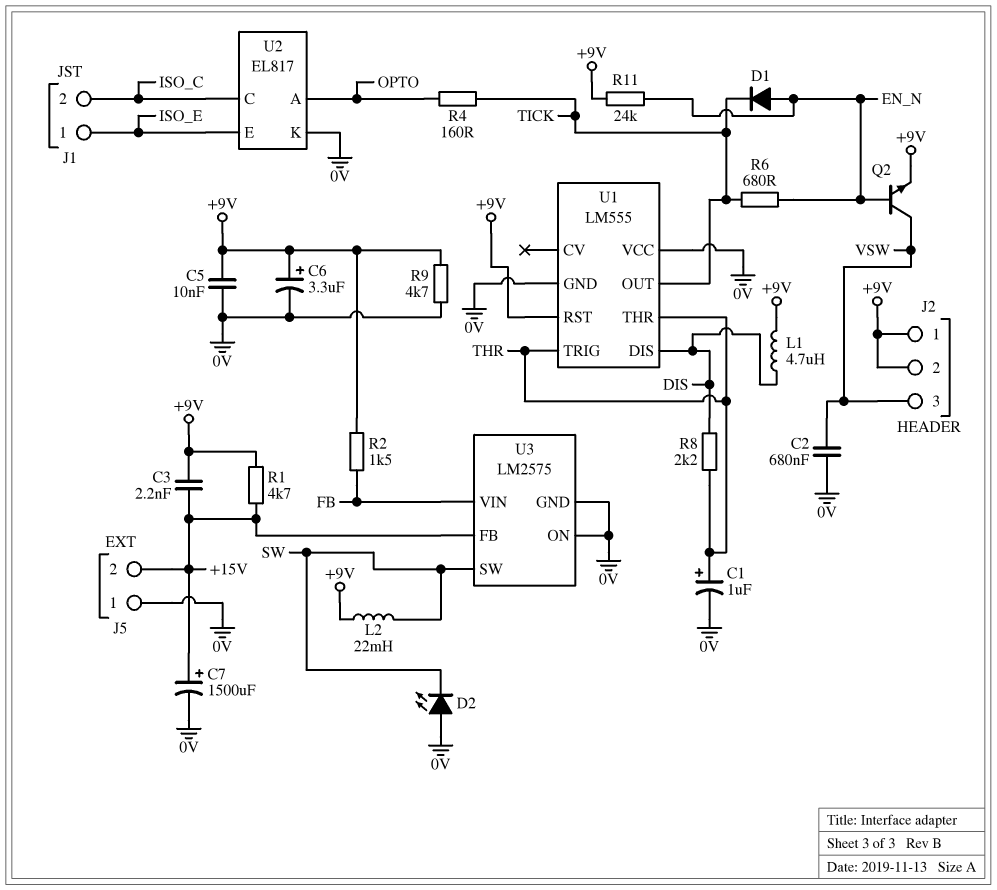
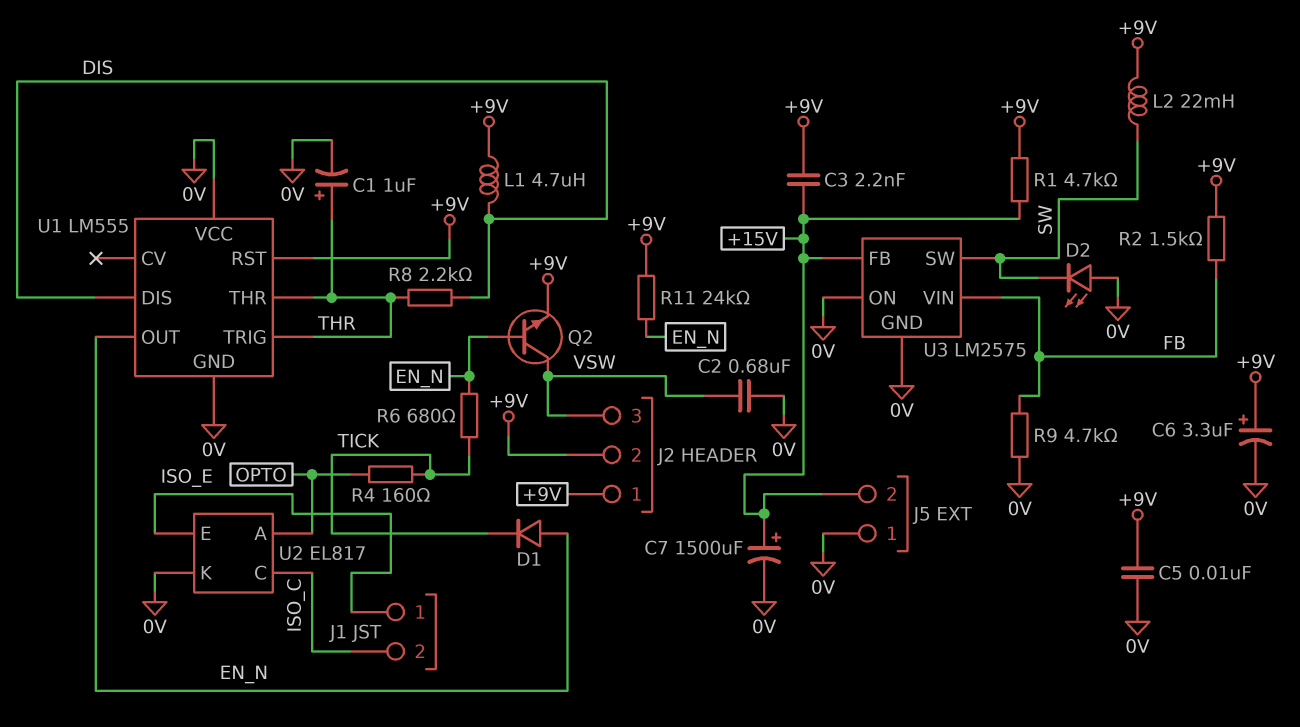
R9: 4.7k (+9V, 0V) -> 4.7k (0V, FB)
U1 pin OUT: TICK -> EN_N

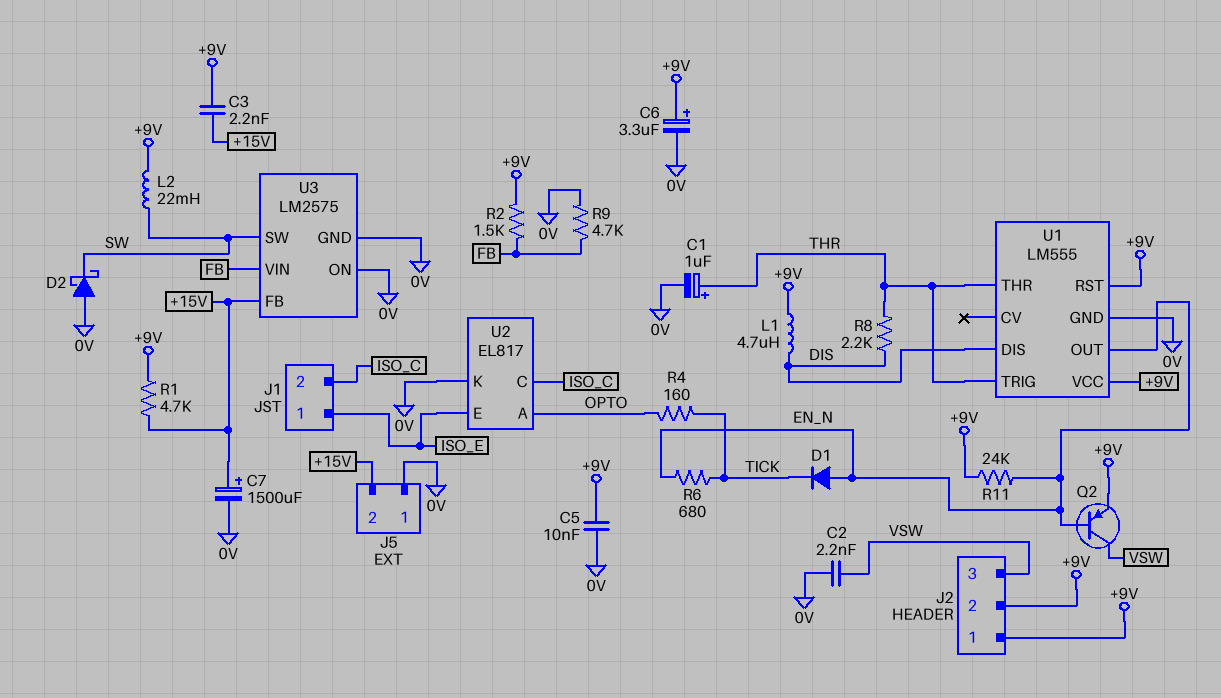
C2: 680nF (0V, VSW) -> 2.2nF (0V, VSW)
D2: LED (A 0V, K SW) -> schottky (A 0V, K SW)
Q2: NPN (B EN_N, C VSW, E +9V) -> PNP (B EN_N, C VSW, E +9V)
U1 pin VCC: 0V -> +9V

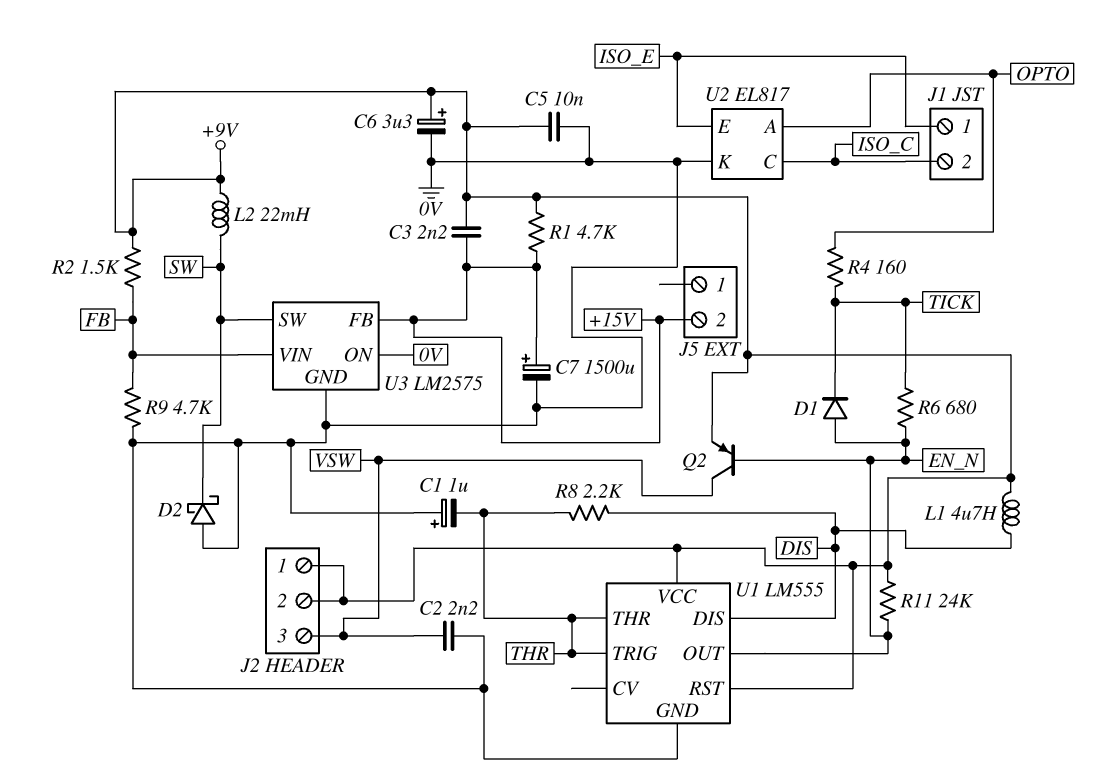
C1: 1uF (plus THR, minus 0V) -> 1uF (plus 0V, minus THR)
J5 pin 1: 0V -> none

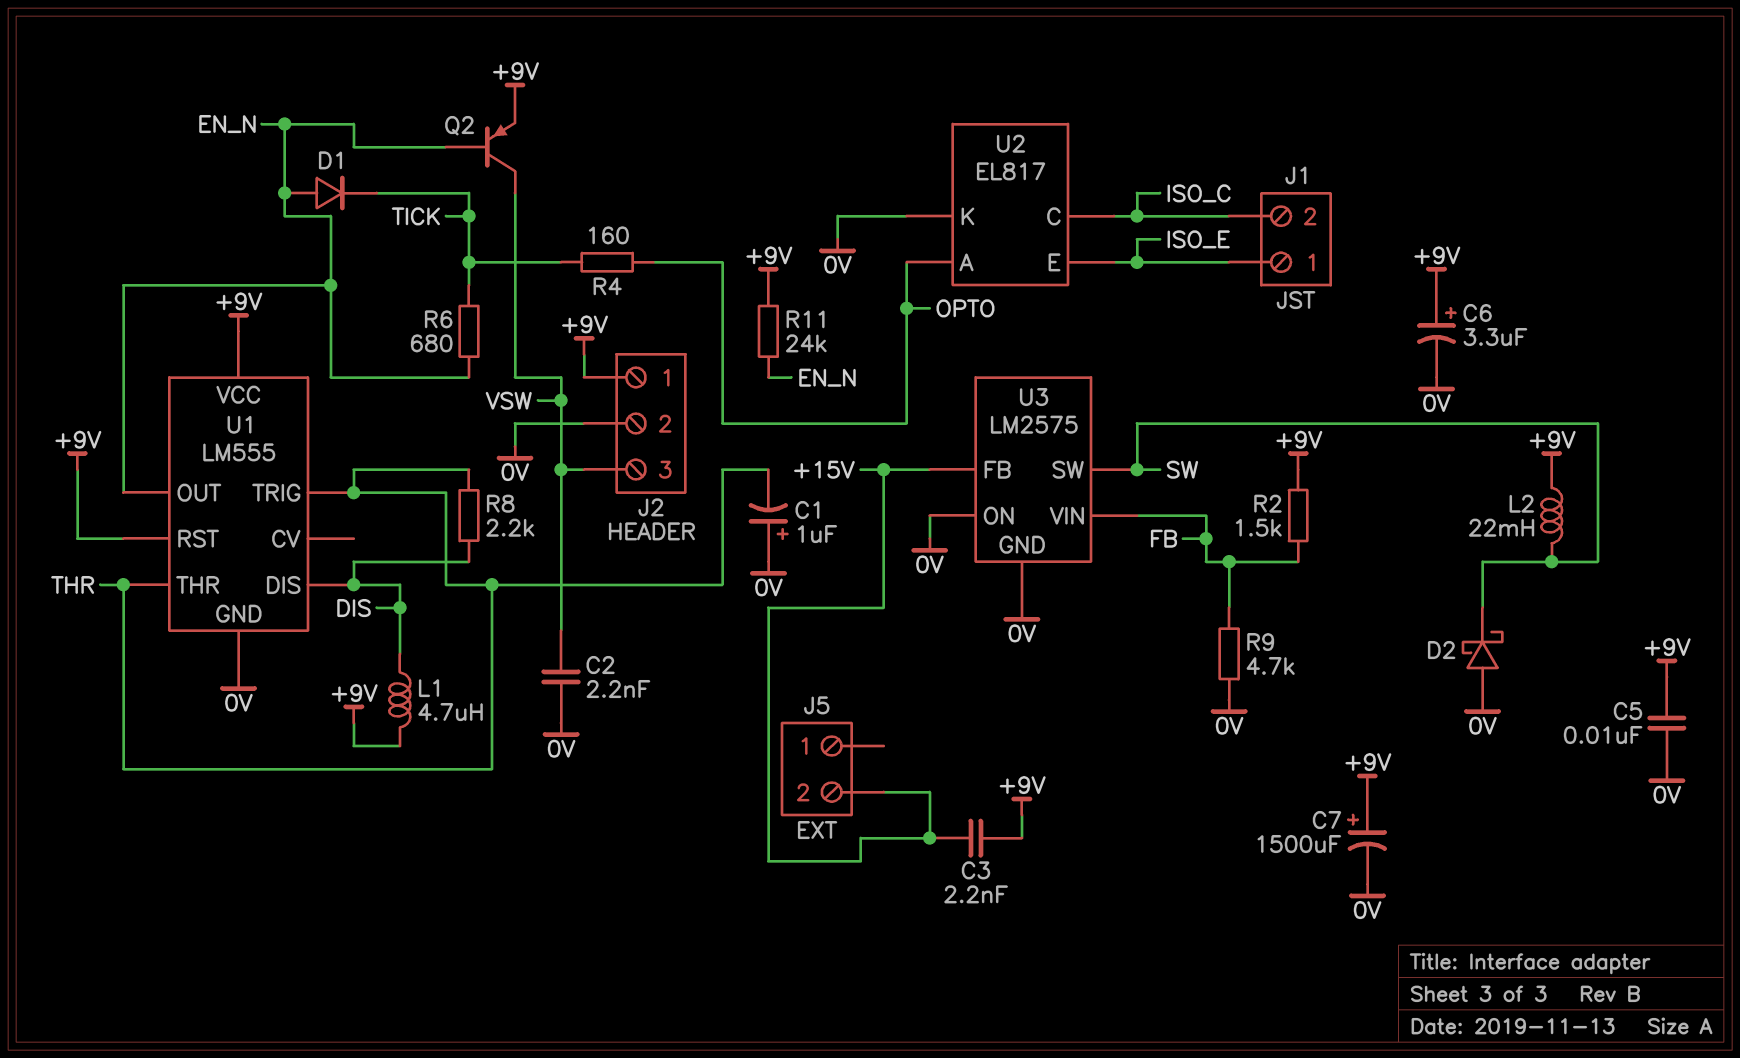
C7: 1500uF (plus +15V, minus 0V) -> 1500uF (plus +9V, minus 0V)
J2 pin 2: +9V -> 0V
R1: 4.7k (+9V, +15V) -> none

